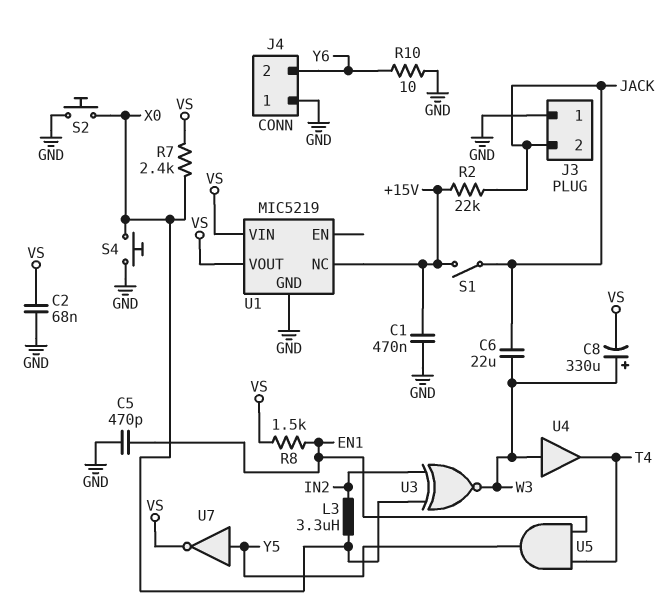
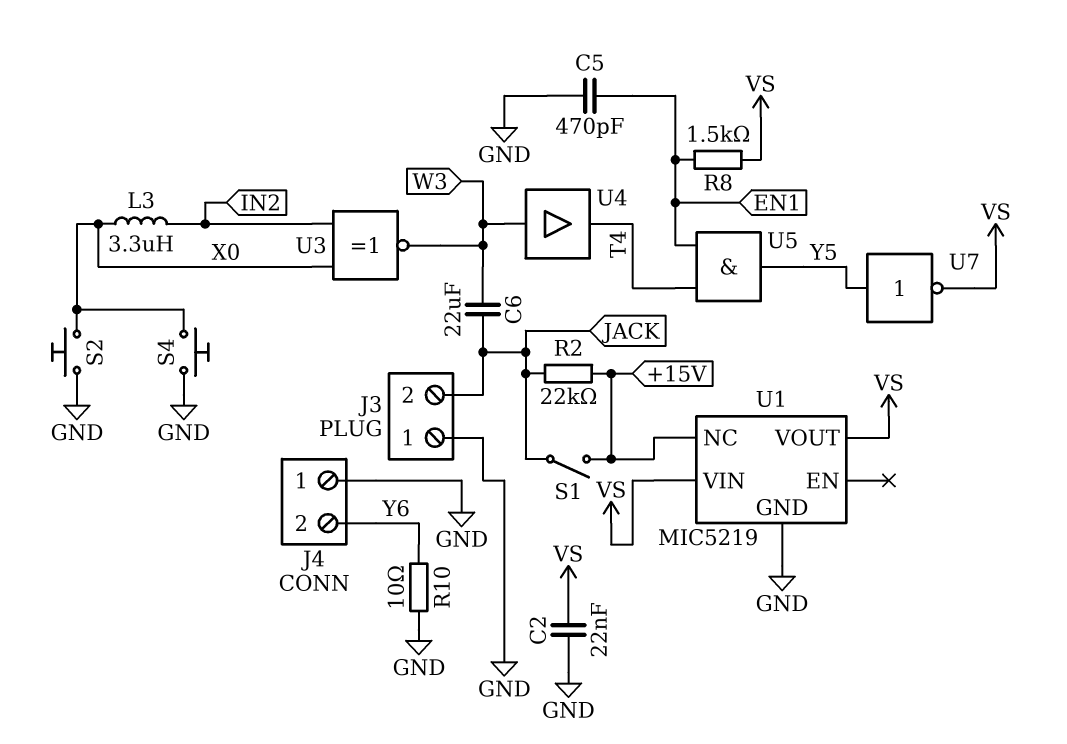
C1: 470nF (+15V, GND) -> none
C2: 68nF (GND, VS) -> 22nF (GND, VS)
C8: 330uF (plus W3, minus VS) -> none
R7: 2.4k (VS, X0) -> none

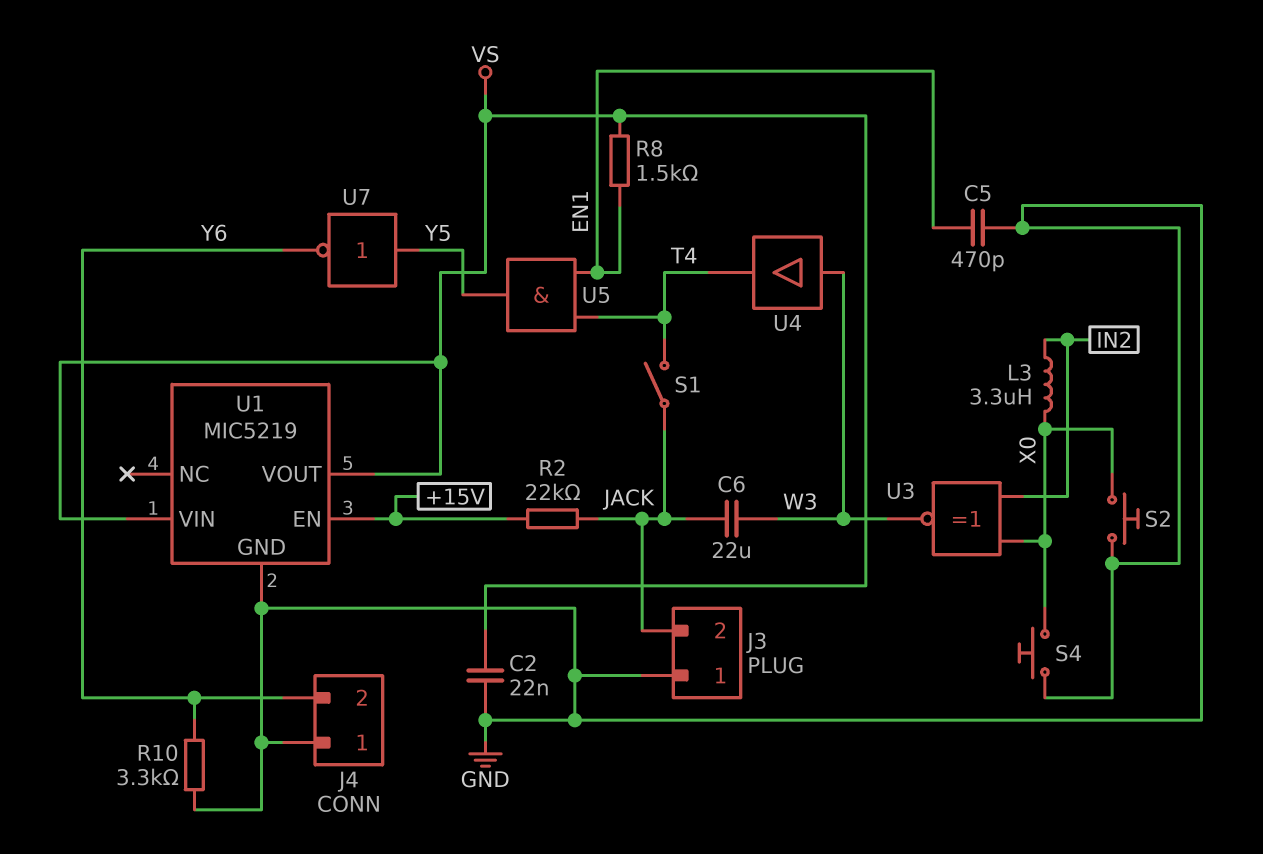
R10: 10 (GND, Y6) -> 3.3k (GND, Y6)
S1: switch (+15V, JACK) -> switch (JACK, T4)
U1 pin EN: none -> +15V
U1 pin NC: +15V -> none
U7: NOT (in Y5, out VS) -> NOT (in Y5, out Y6)

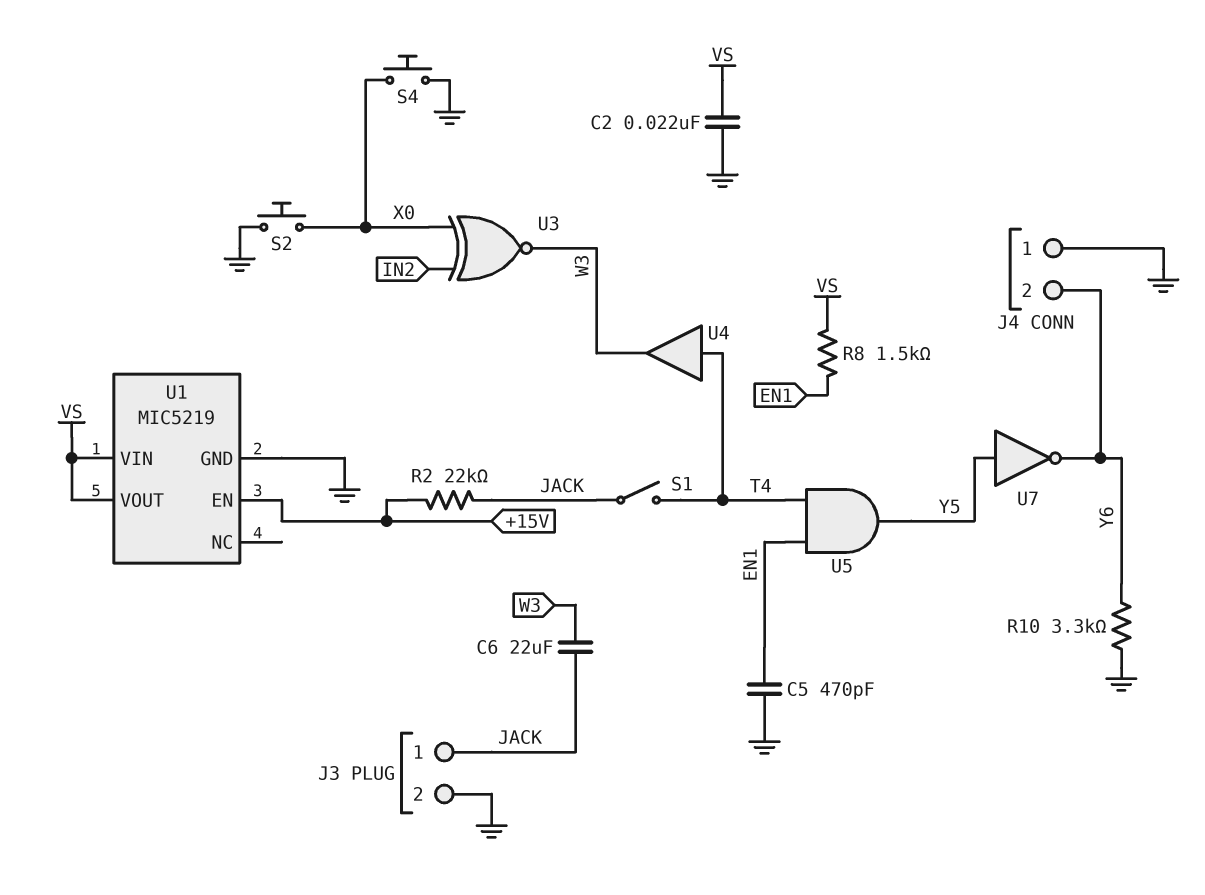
J3 pin 1: GND -> JACK
J3 pin 2: JACK -> GND
L3: 3.3uH (IN2, X0) -> none
U4: buffer (in W3, out T4) -> buffer (in T4, out W3)

